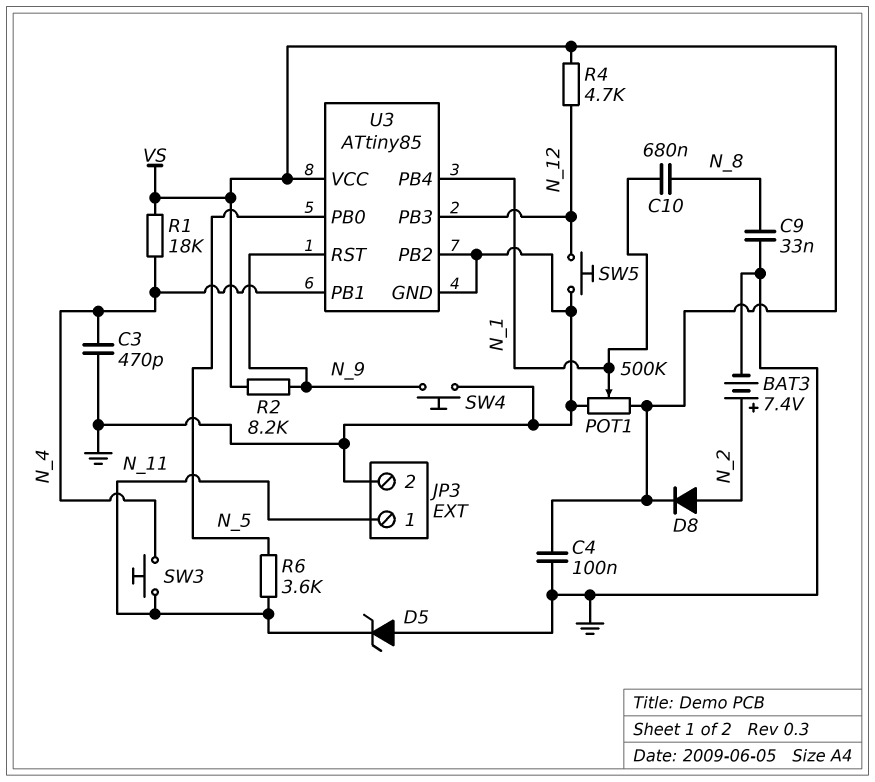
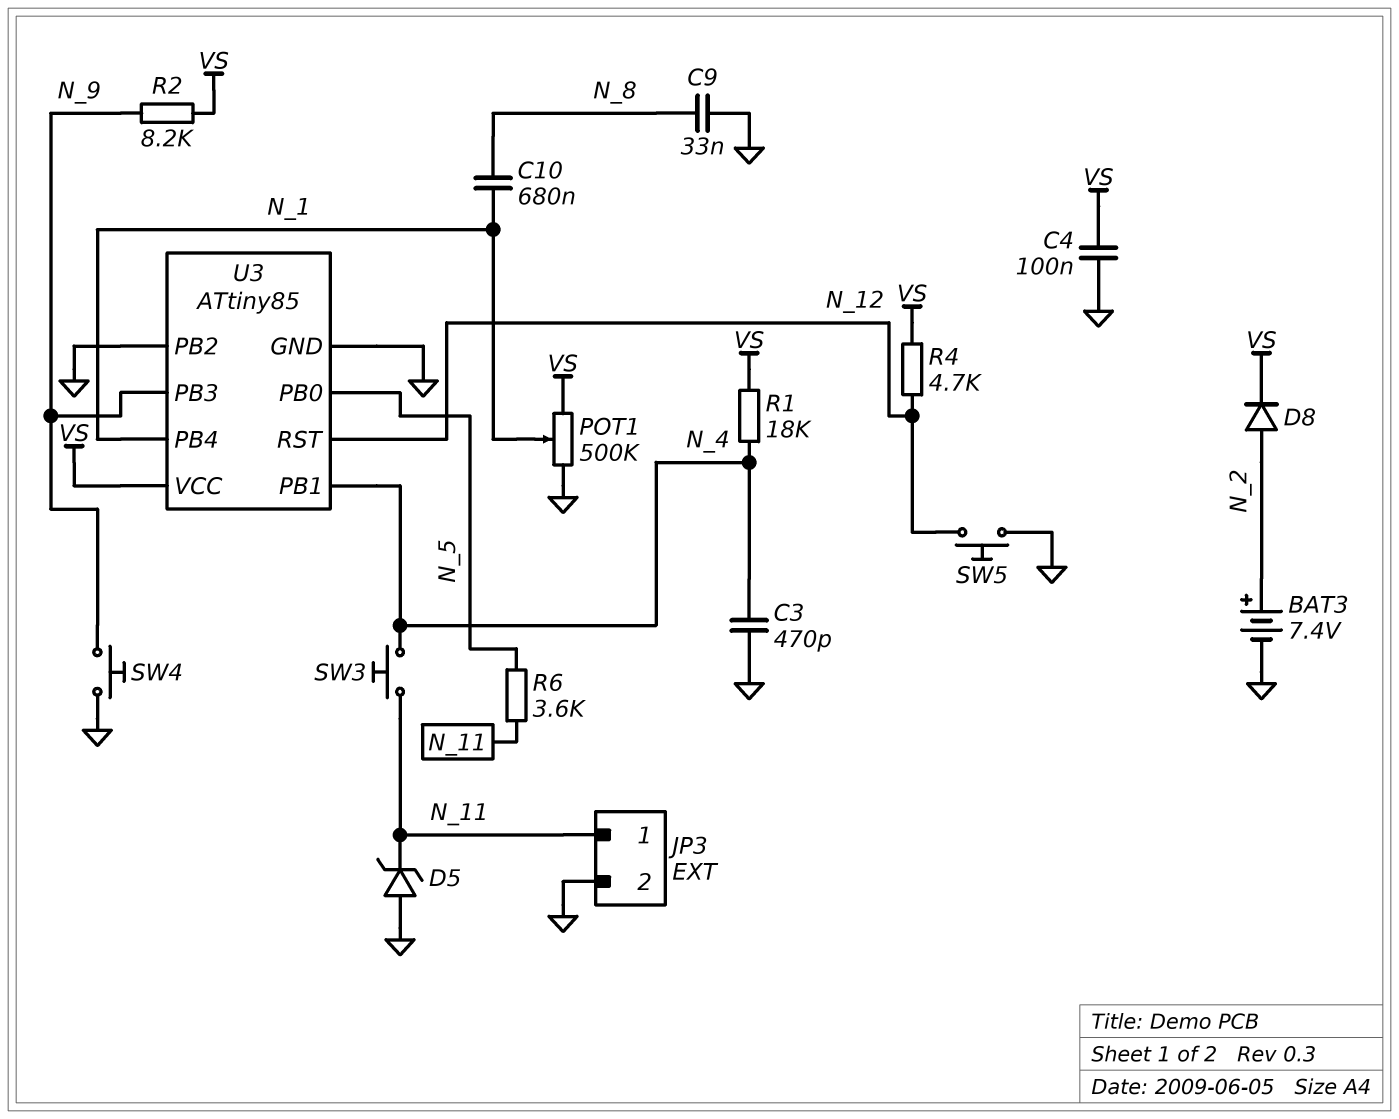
U3 pin PB3: N_12 -> N_9
U3 pin RST: N_9 -> N_12

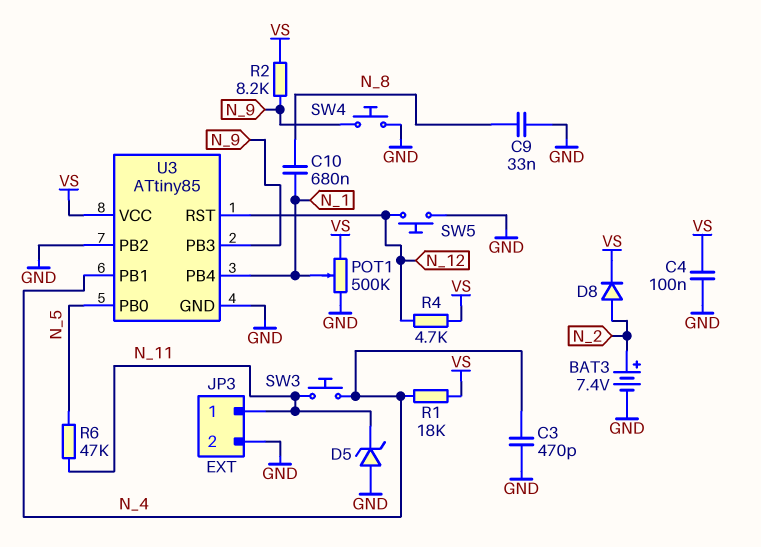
R6: 3.6k (N_5, N_11) -> 47k (N_5, N_11)

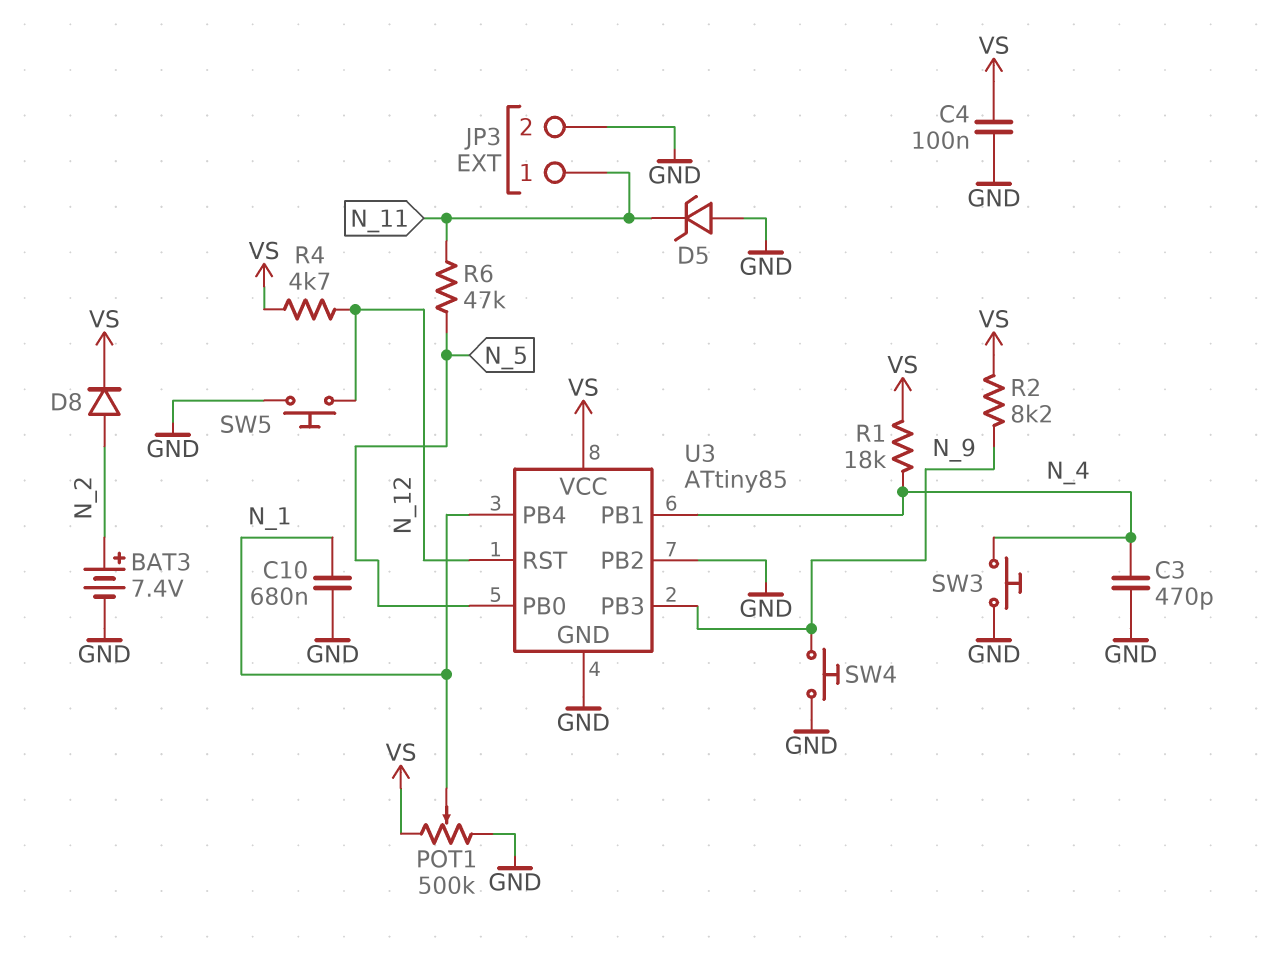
C9: 33nF (GND, N_8) -> none
C10: 680nF (N_1, N_8) -> 680nF (GND, N_1)
SW3: button (N_4, N_11) -> button (GND, N_4)

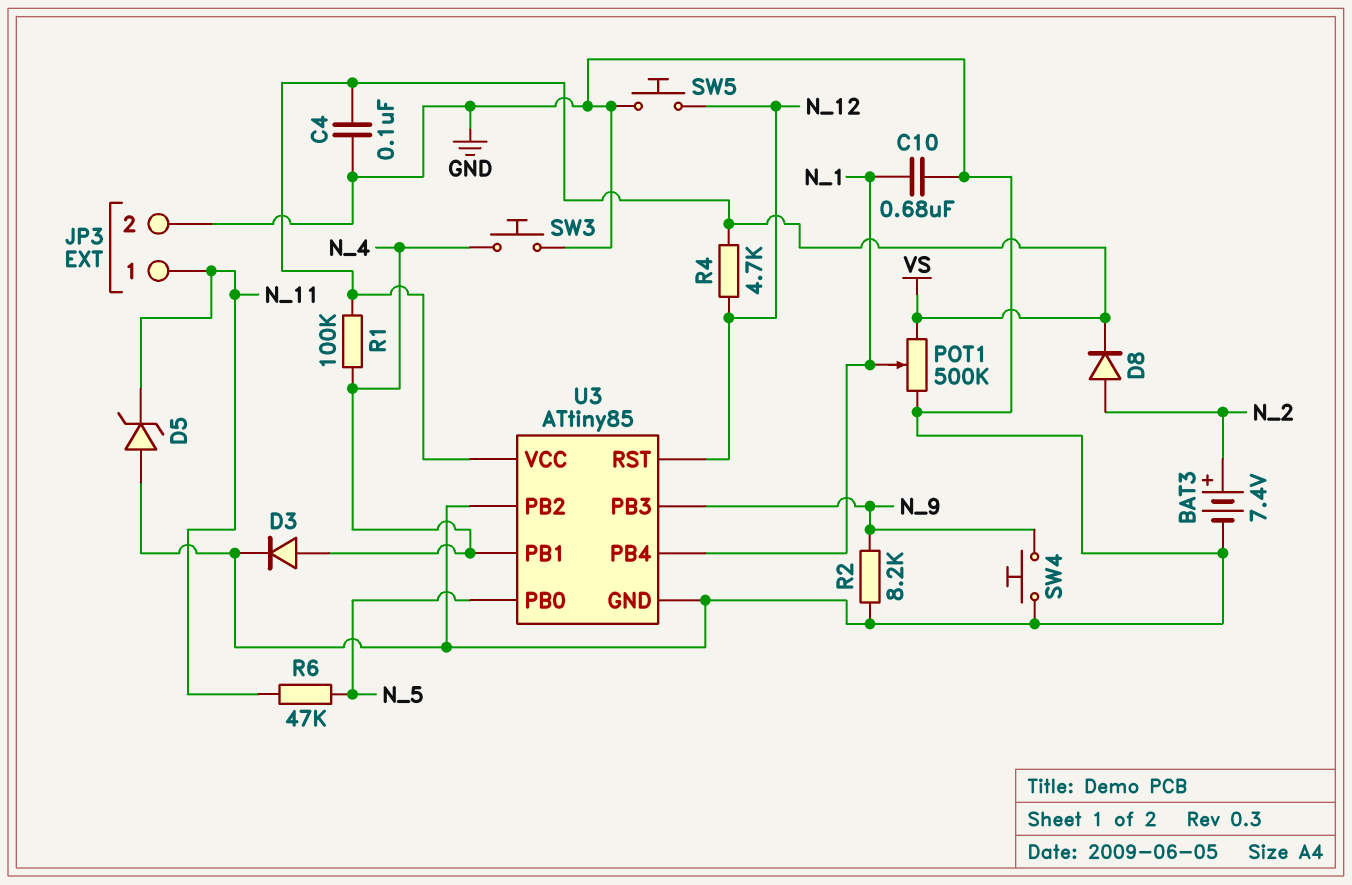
C3: 470pF (GND, N_4) -> none
D3: none -> diode (A N_4, K GND)
R1: 18k (N_4, VS) -> 100k (N_4, VS)
R2: 8.2k (N_9, VS) -> 8.2k (GND, N_9)

